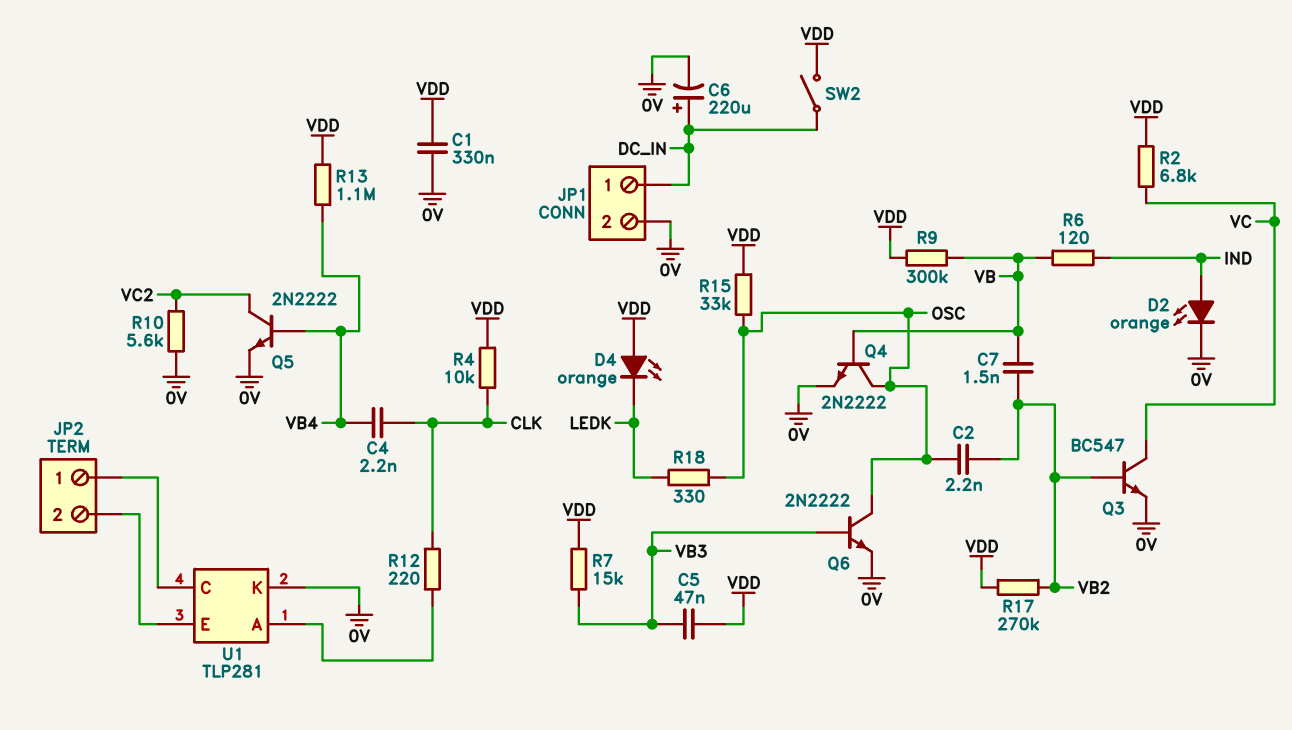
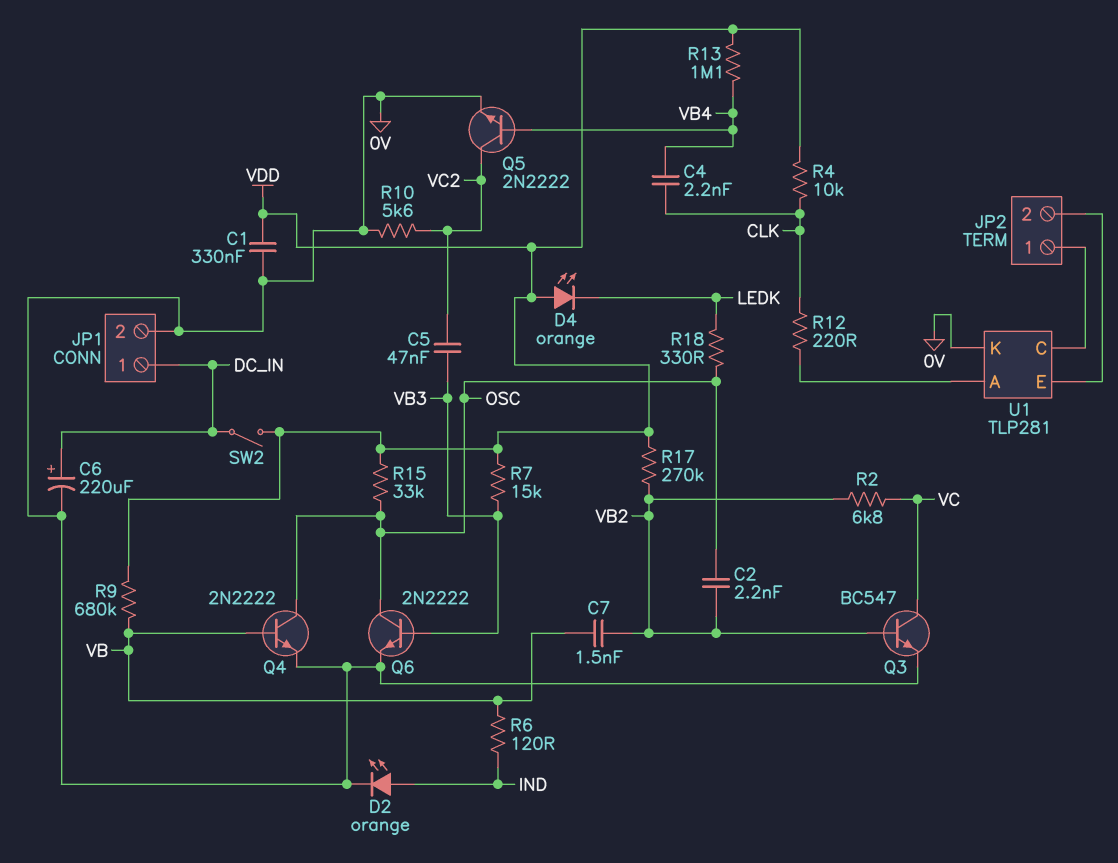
C5: 47nF (VB3, VDD) -> 47nF (VB3, VC2)
R2: 6.8k (VC, VDD) -> 6.8k (VB2, VC)
R9: 300k (VB, VDD) -> 680k (VB, VDD)

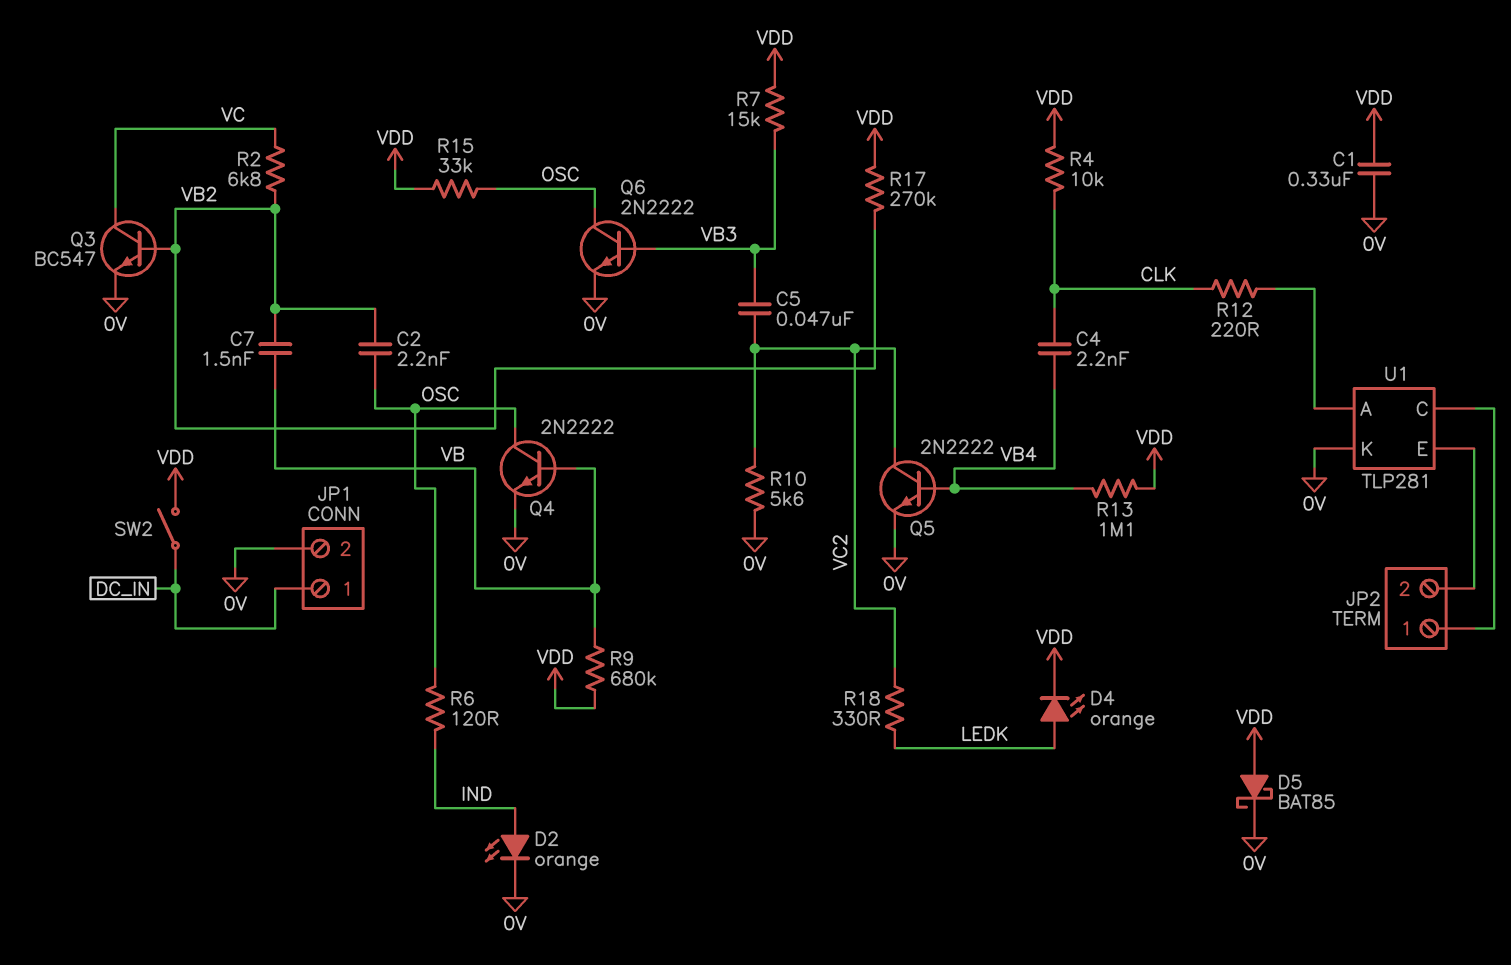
C6: 220uF (plus DC_IN, minus 0V) -> none
D4: LED orange (A VDD, K LEDK) -> LED orange (A LEDK, K VDD)
D5: none -> schottky BAT85 (A VDD, K 0V)
R6: 120 (IND, VB) -> 120 (IND, OSC)
R18: 330 (LEDK, OSC) -> 330 (LEDK, VC2)

